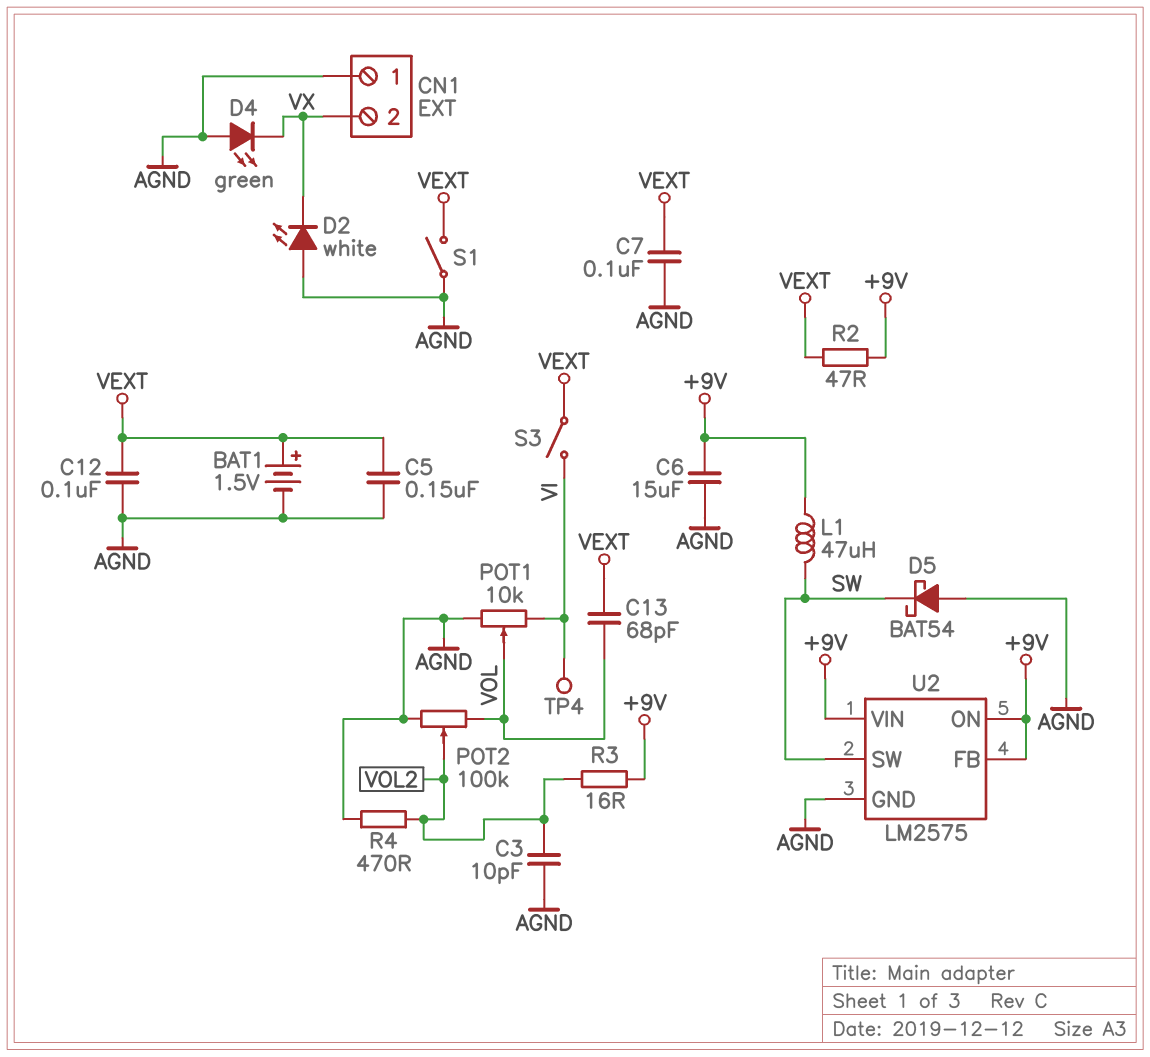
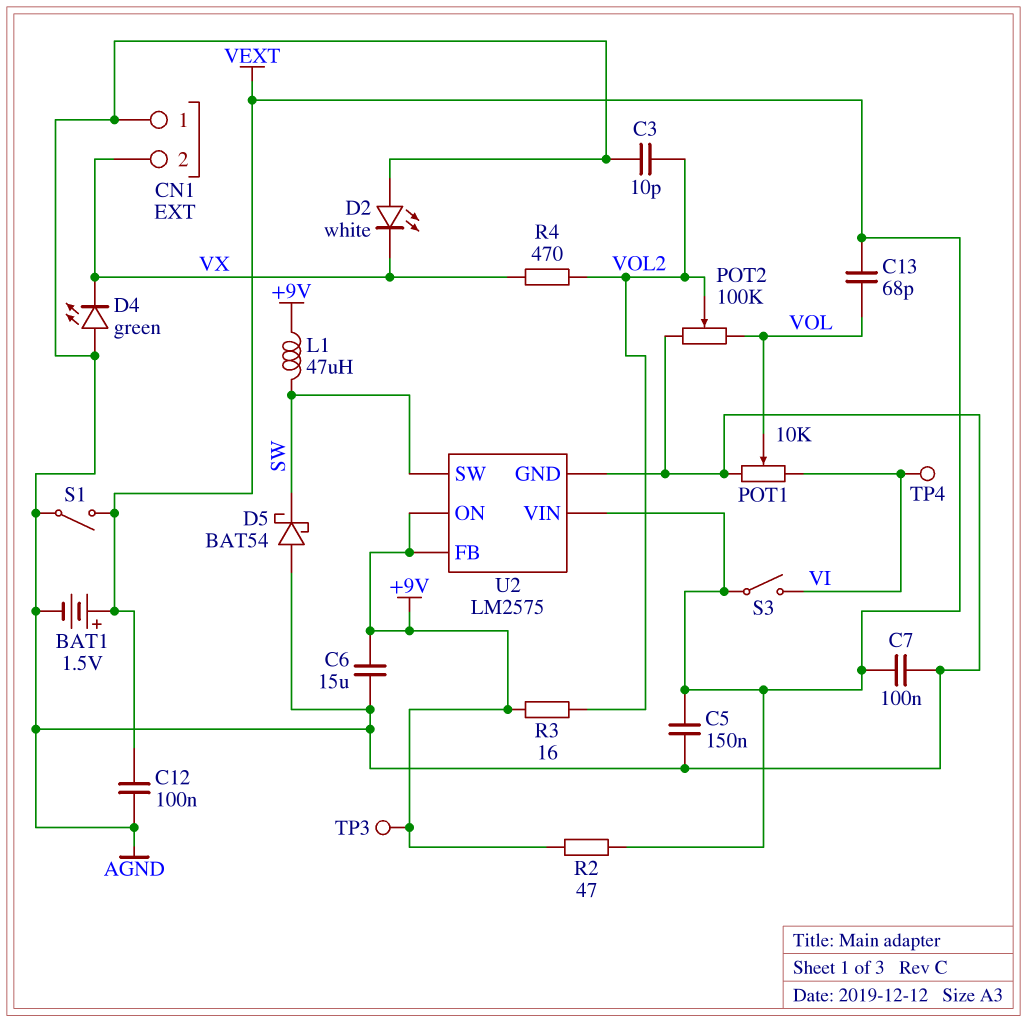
R4: 470 (AGND, VOL2) -> 470 (VOL2, VX)
TP3: none -> test point (+9V)
U2 pin VIN: +9V -> VEXT

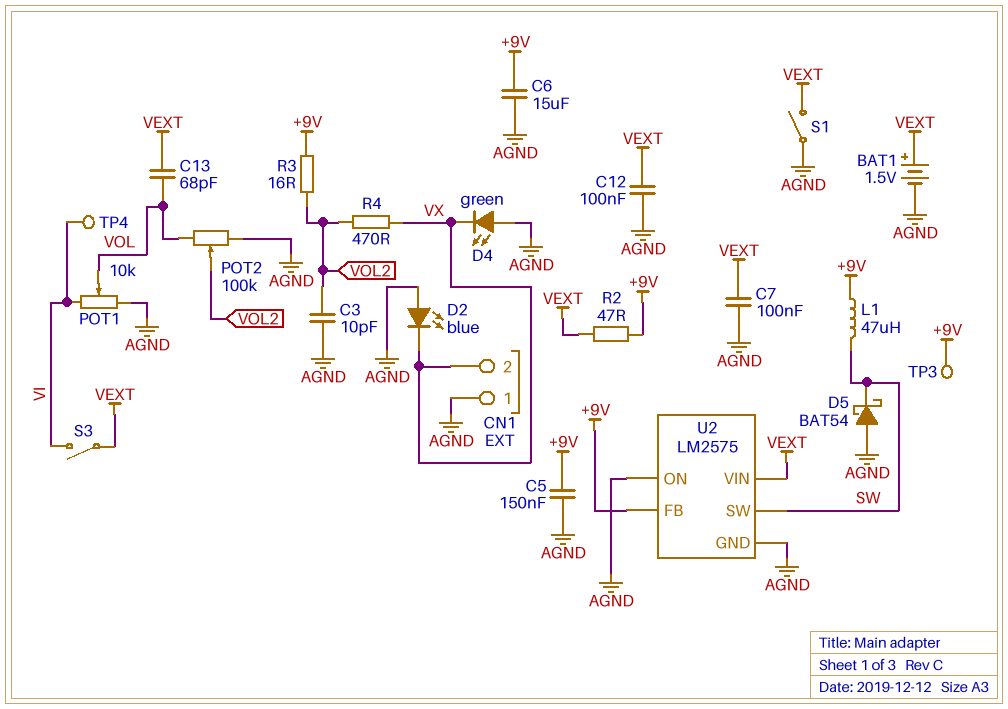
C5: 150nF (AGND, VEXT) -> 150nF (+9V, AGND)
D2: LED white (A AGND, K VX) -> LED blue (A AGND, K VX)
U2 pin ON: +9V -> AGND

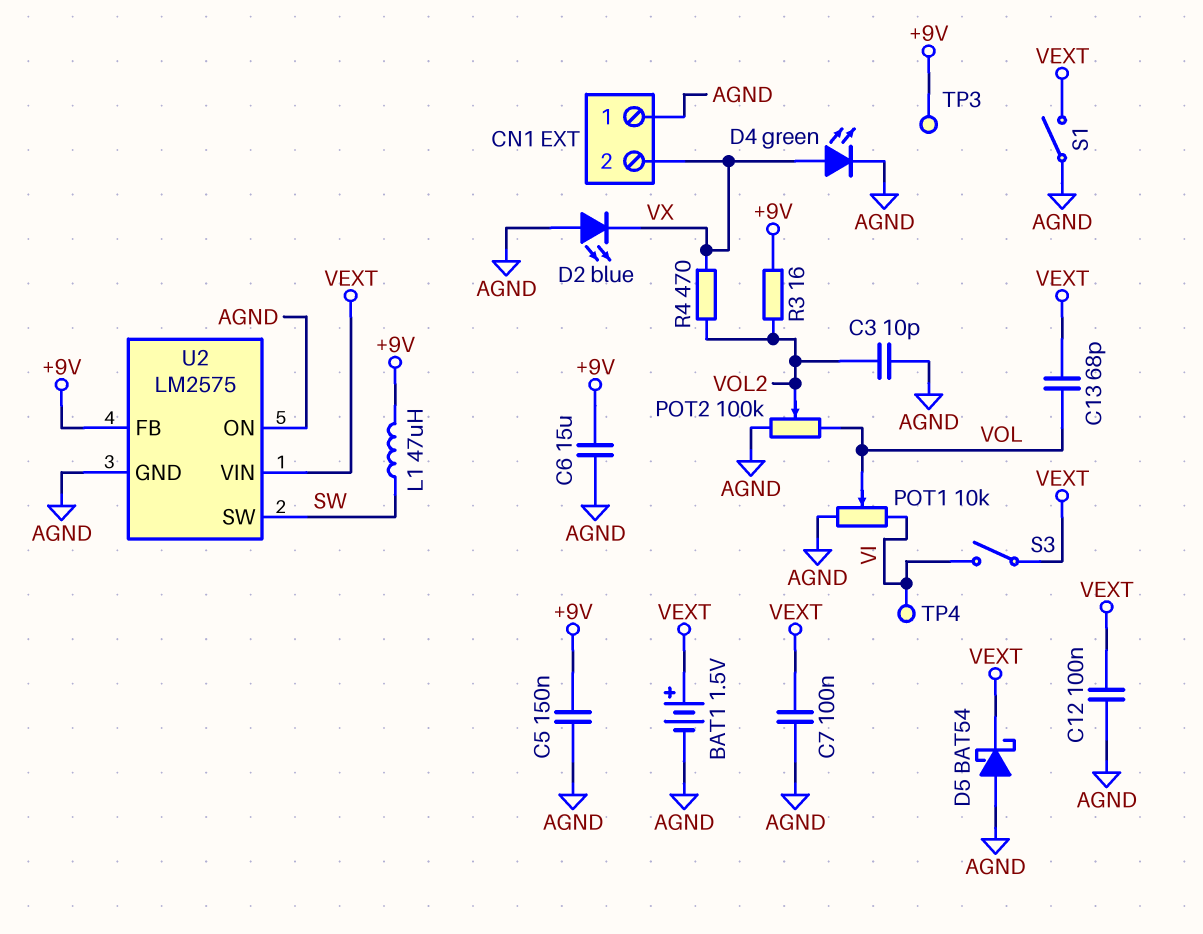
D4: LED green (A AGND, K VX) -> LED green (A VX, K AGND)
D5: schottky BAT54 (A AGND, K SW) -> schottky BAT54 (A AGND, K VEXT)
R2: 47 (+9V, VEXT) -> none

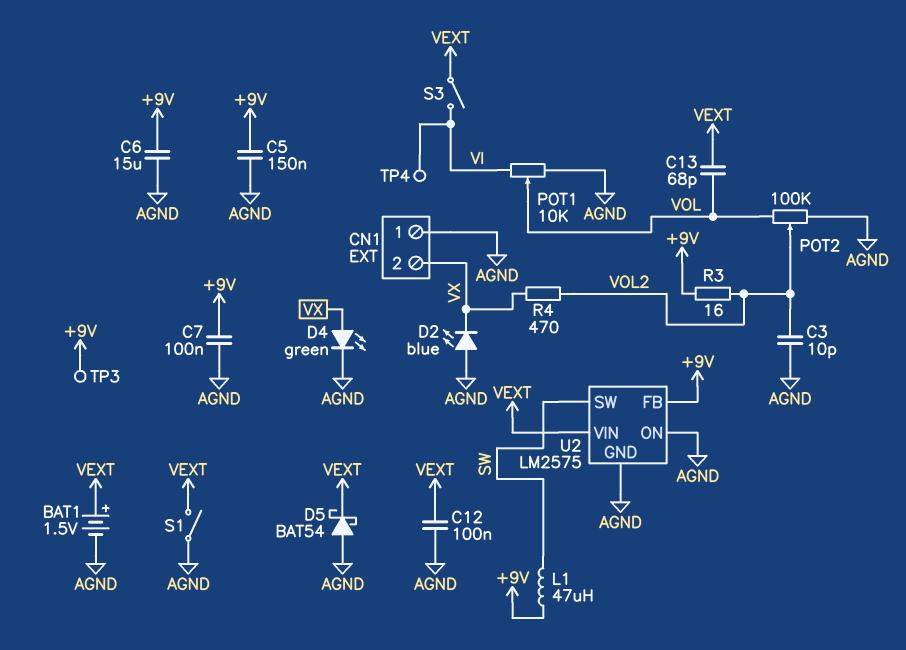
C7: 100nF (AGND, VEXT) -> 100nF (+9V, AGND)

